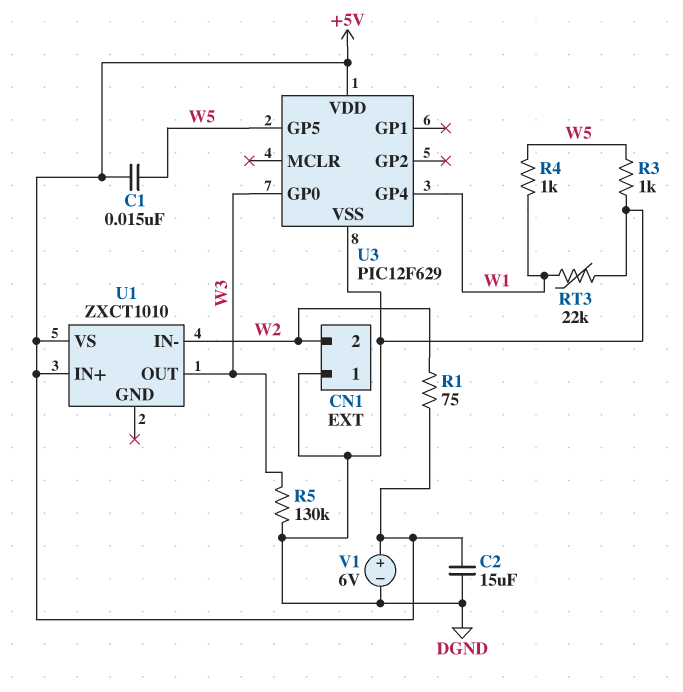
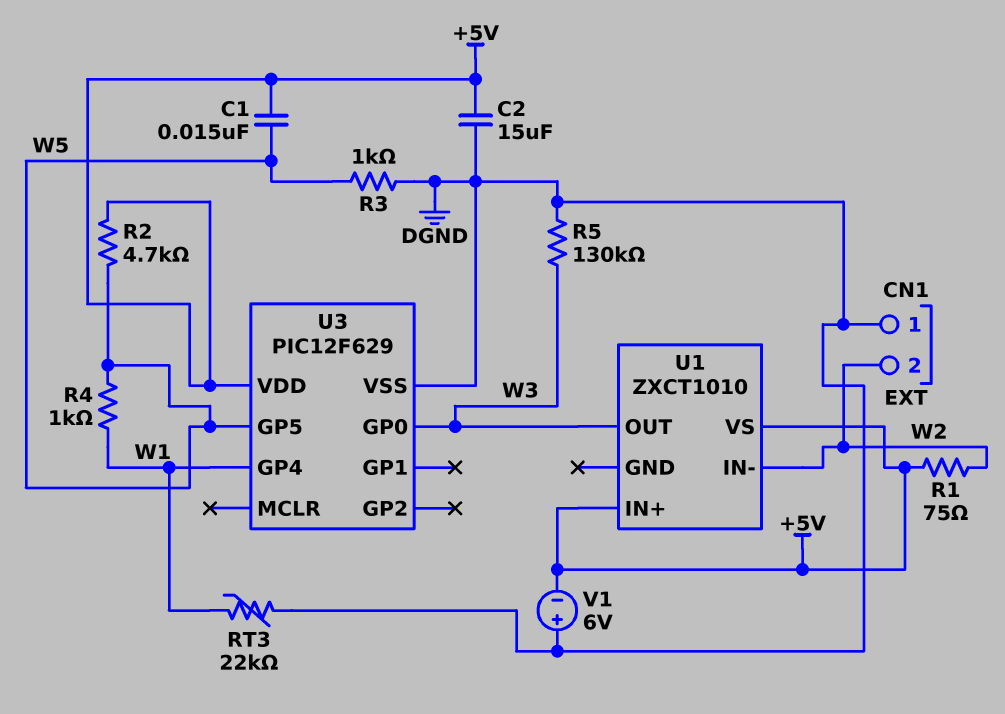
R2: none -> 4.7k (+5V, W5)
V1: 6V (plus +5V, minus DGND) -> 6V (plus DGND, minus +5V)

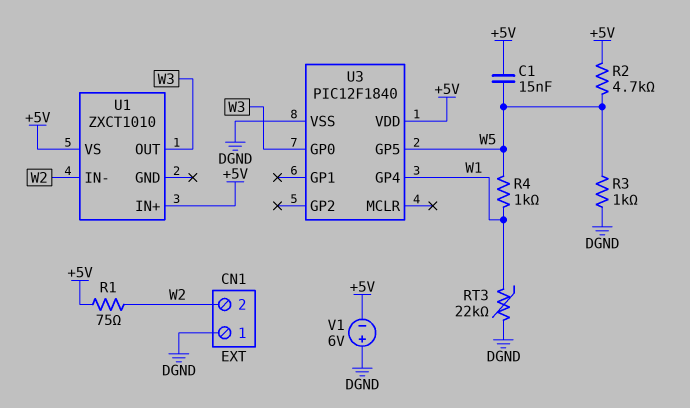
C2: 15uF (+5V, DGND) -> none
R5: 130k (DGND, W3) -> none
U3: PIC12F629 -> PIC12F1840

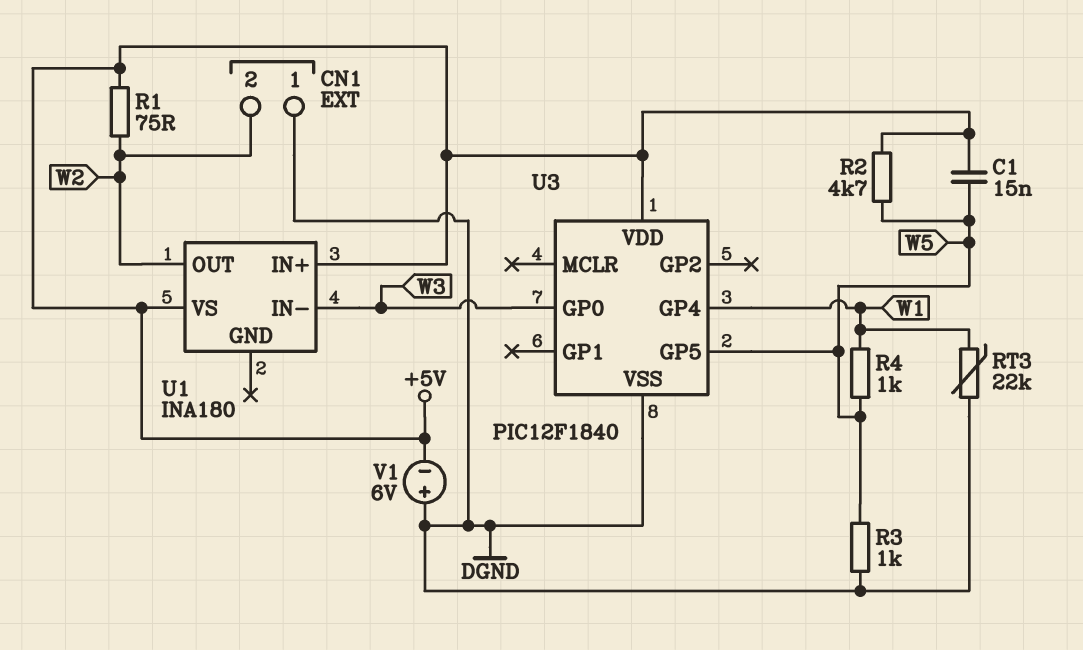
U1: ZXCT1010 -> INA180
U1 pin IN-: W2 -> W3
U1 pin OUT: W3 -> W2

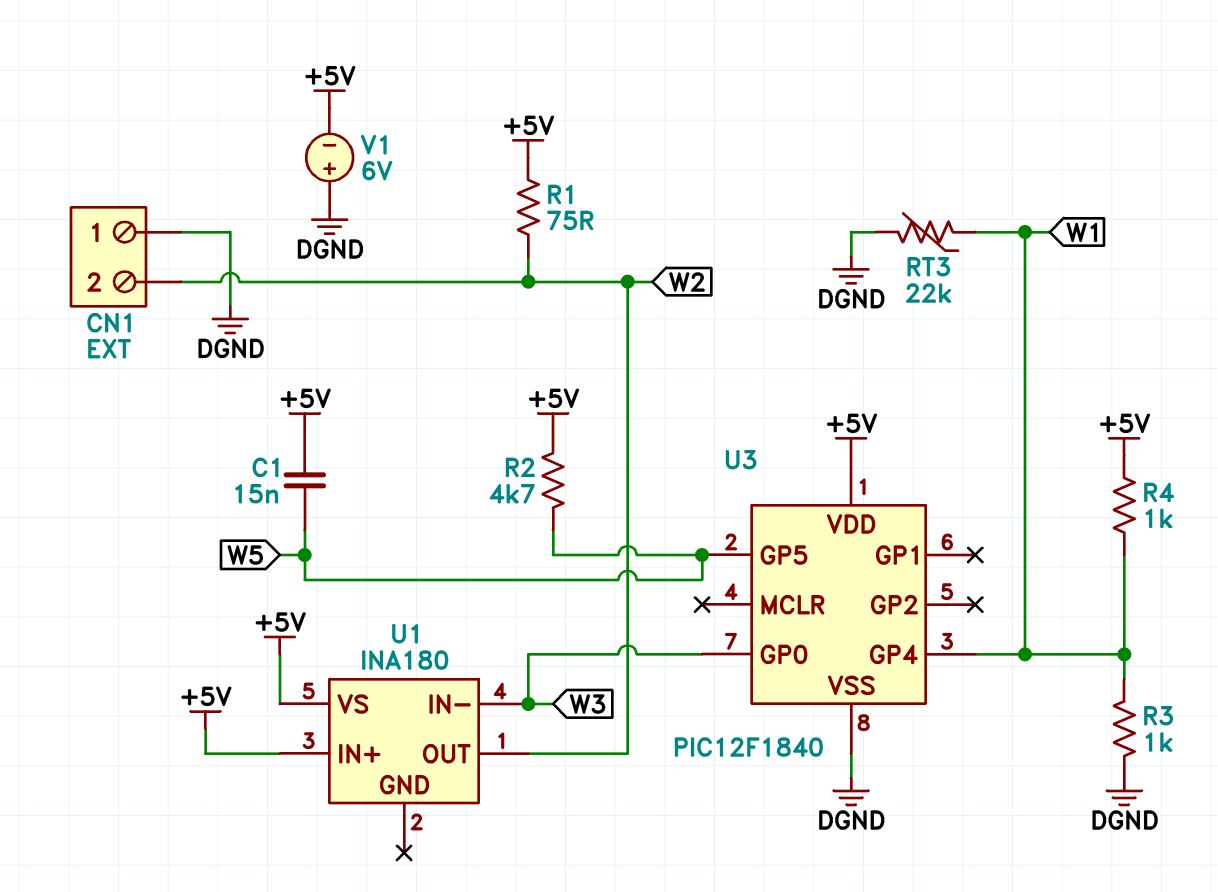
R3: 1k (DGND, W5) -> 1k (DGND, W1)
R4: 1k (W1, W5) -> 1k (+5V, W1)

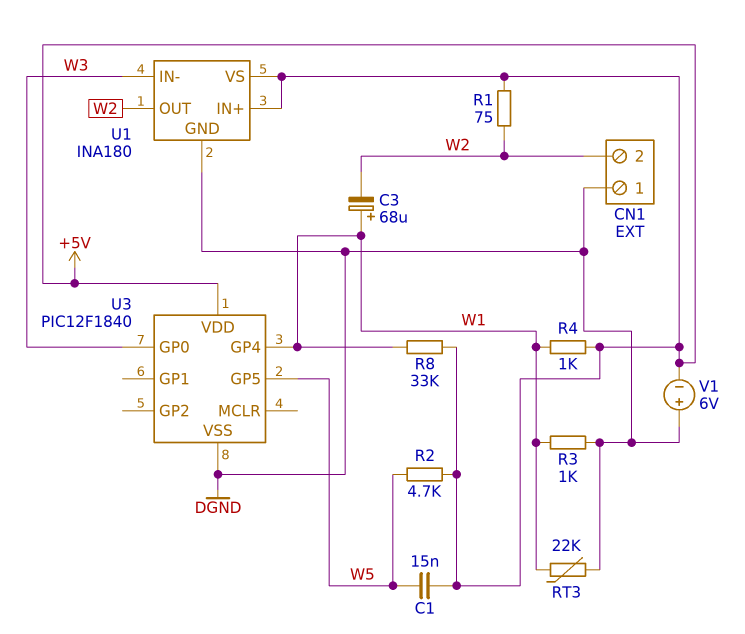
C3: none -> 68uF (plus W1, minus W2)
R8: none -> 33k (+5V, W1)
U1 pin GND: none -> DGND

